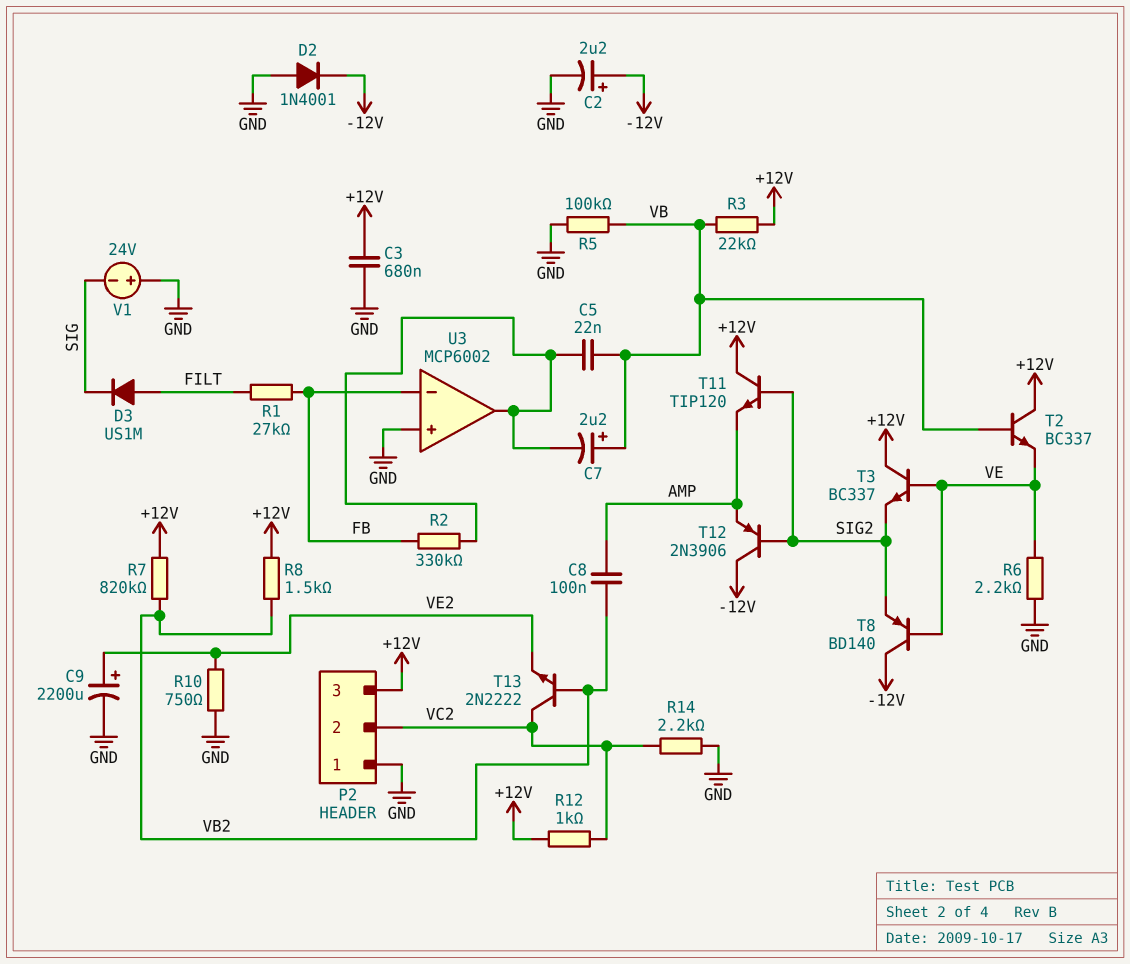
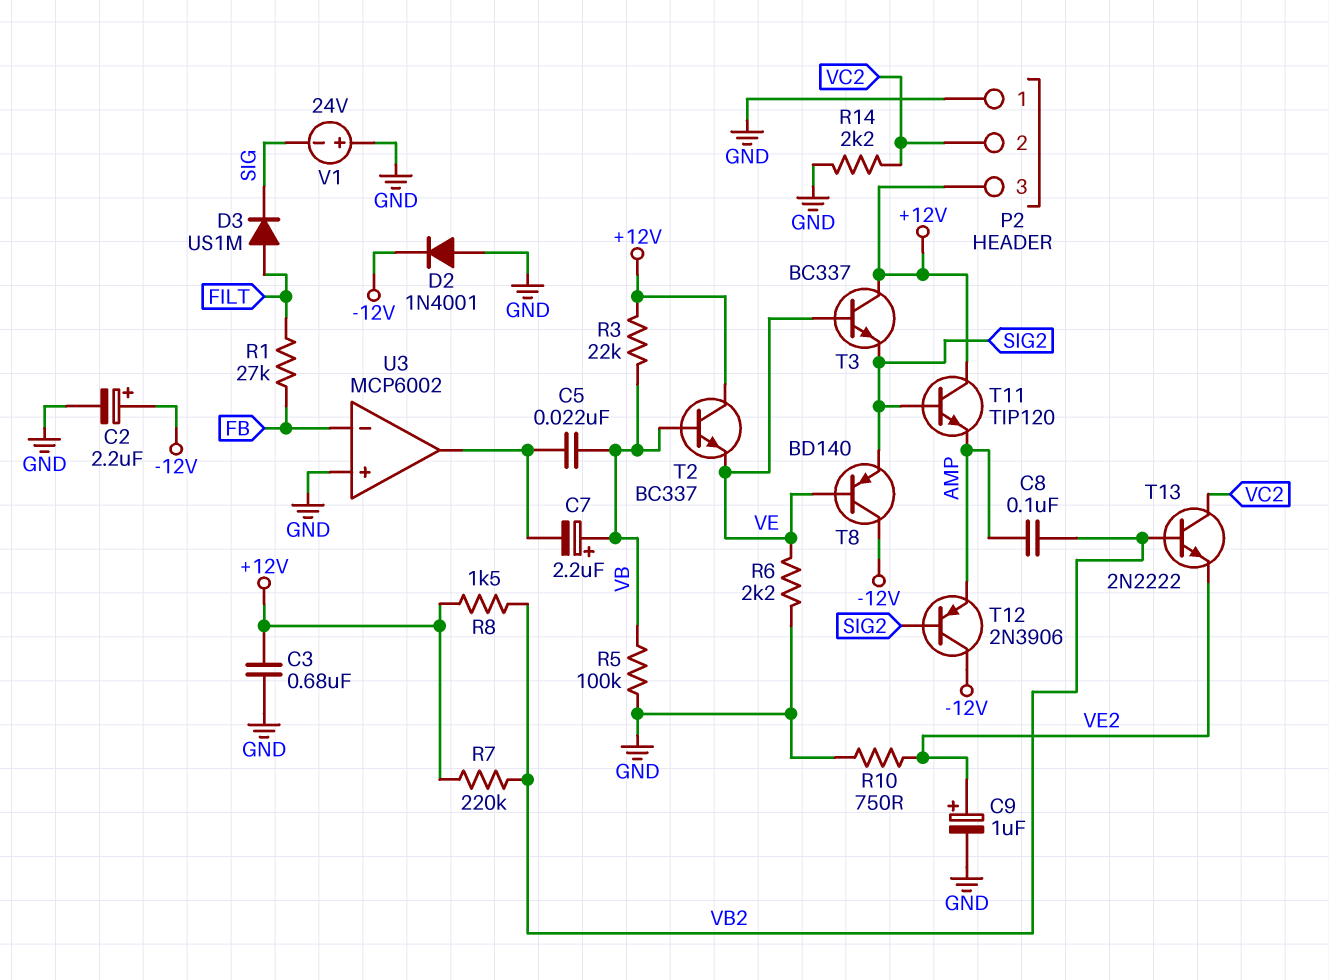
C9: 2200uF (plus VE2, minus GND) -> 1uF (plus VE2, minus GND)
R2: 330k (FB, U3/out) -> none
R7: 820k (+12V, VB2) -> 220k (+12V, VB2)
R12: 1k (+12V, VC2) -> none

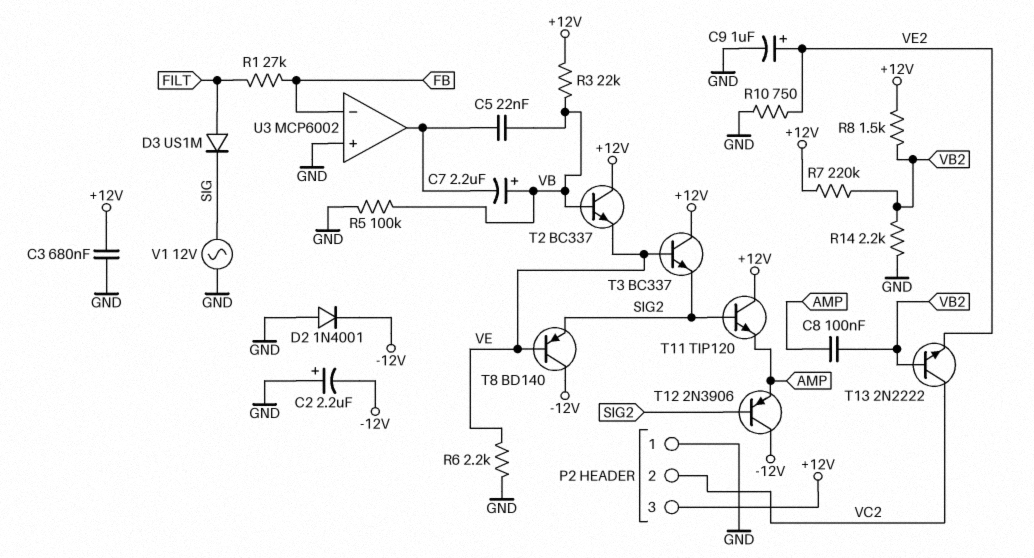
C2: 2.2uF (plus -12V, minus GND) -> 2.2uF (plus GND, minus -12V)
R14: 2.2k (GND, VC2) -> 2.2k (GND, VB2)
V1: 24V (plus GND, minus SIG) -> AC 12V (GND, SIG)

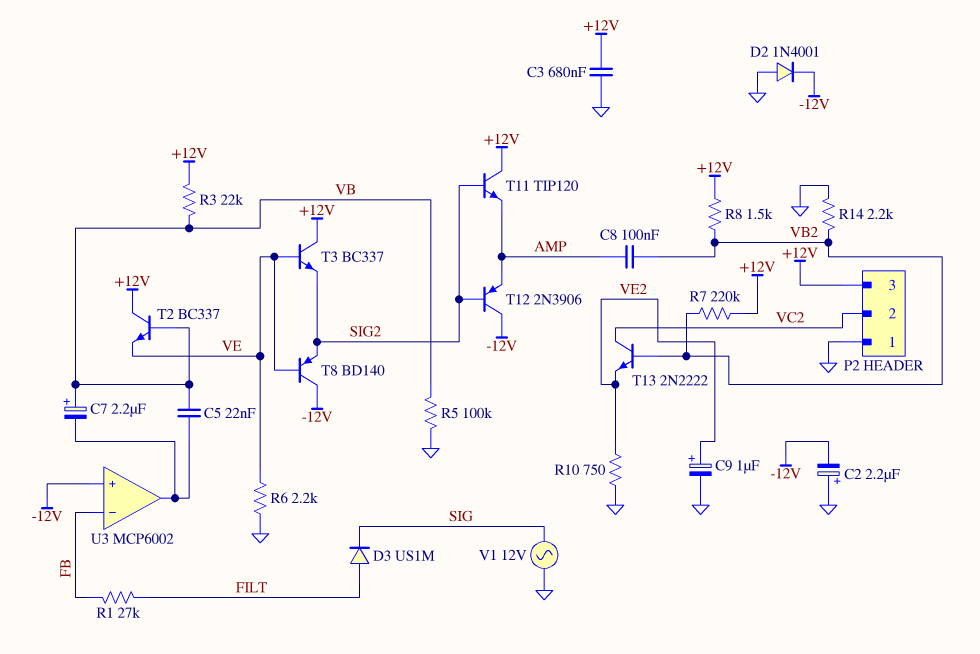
U3 pin in+: GND -> -12V

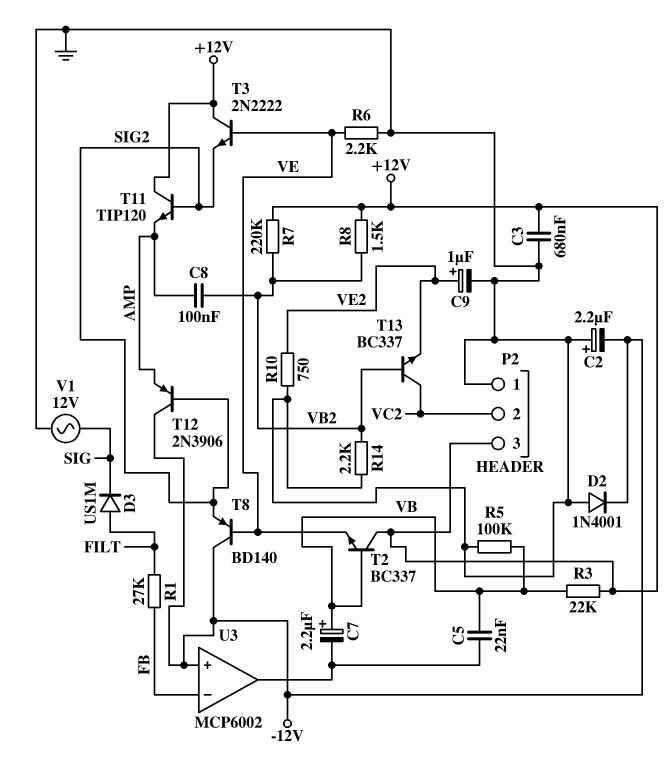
T3: NPN BC337 (B VE, C +12V, E SIG2) -> NPN 2N2222 (B VE, C +12V, E SIG2)
T13: NPN 2N2222 (B VB2, C VC2, E VE2) -> NPN BC337 (B VB2, C VC2, E VE2)

